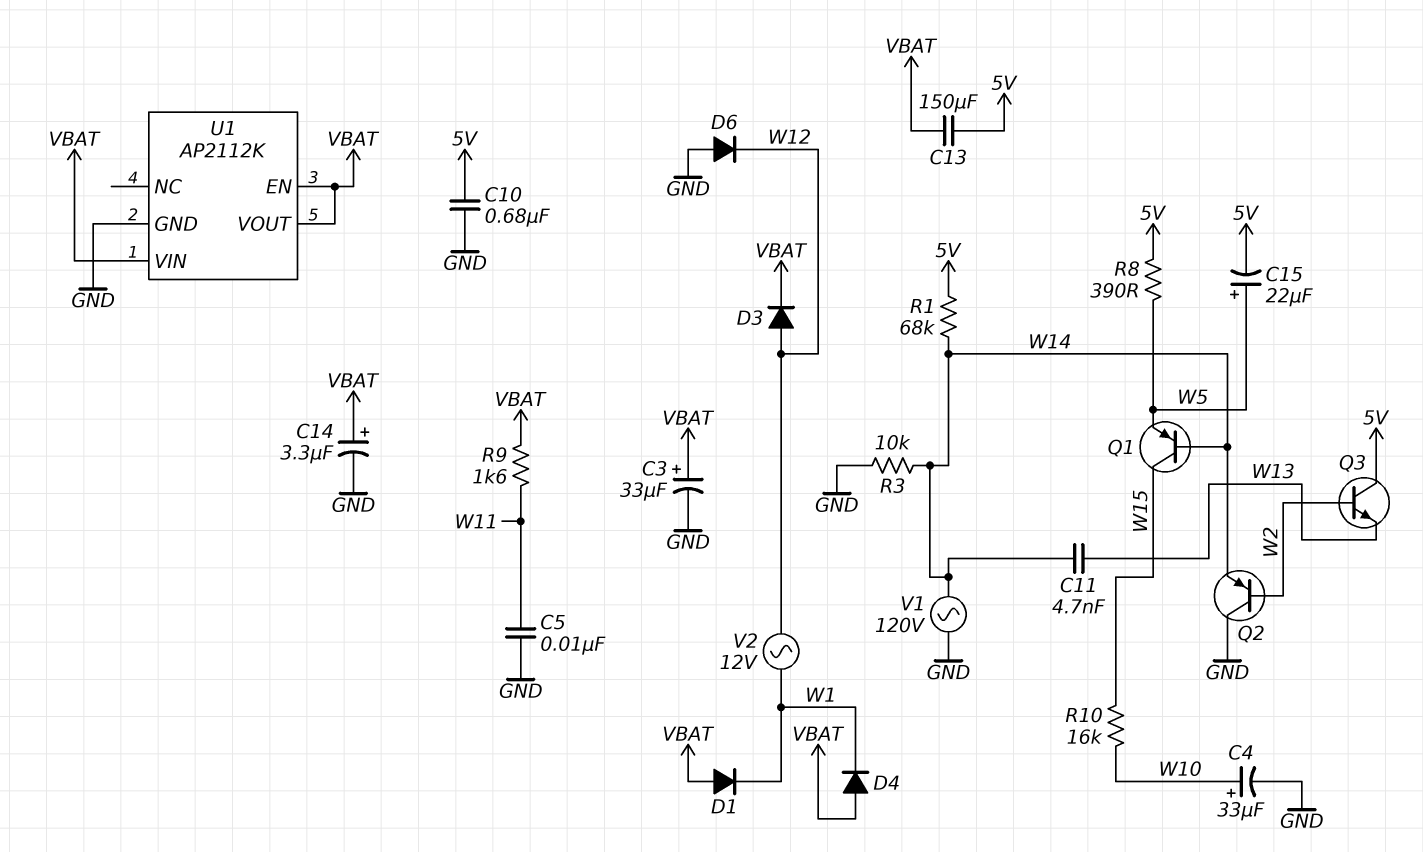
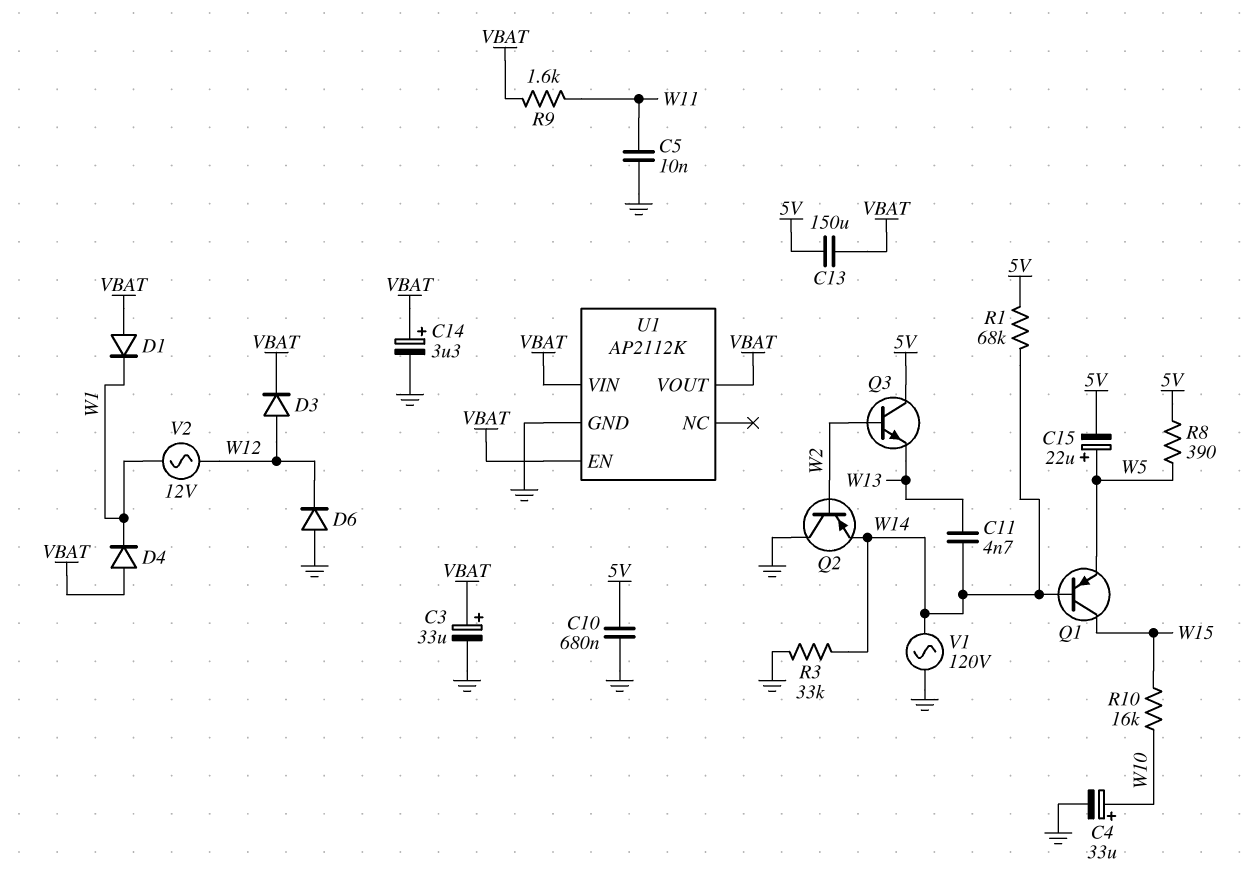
R3: 10k (GND, W14) -> 33k (GND, W14)

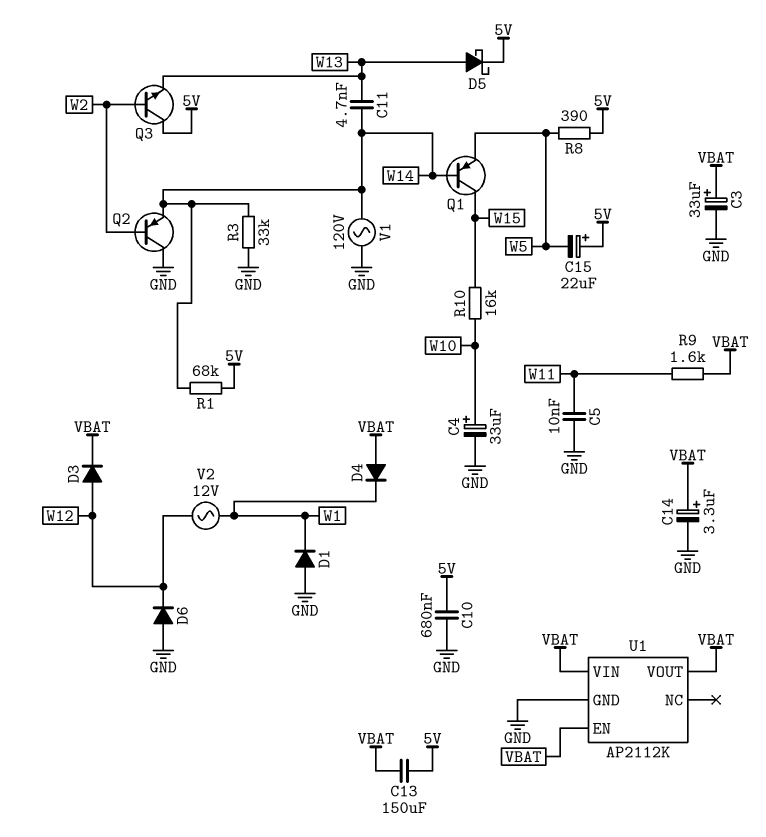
C15: 22uF (plus W5, minus 5V) -> 22uF (plus 5V, minus W5)
D1: diode (A VBAT, K W1) -> diode (A GND, K W1)
D5: none -> schottky (A W13, K 5V)

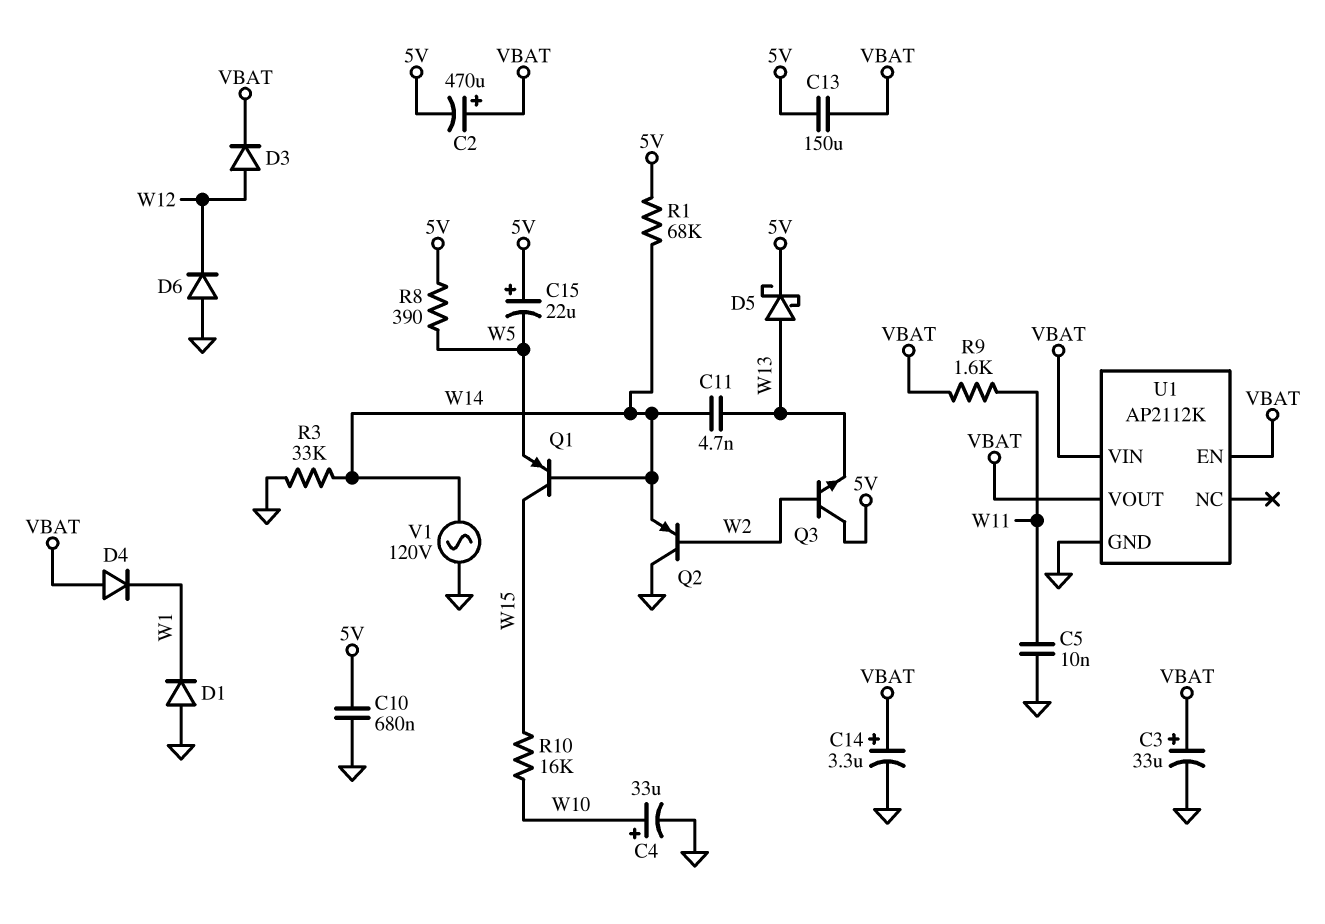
C2: none -> 470uF (plus VBAT, minus 5V)
V2: AC 12V (W1, W12) -> none

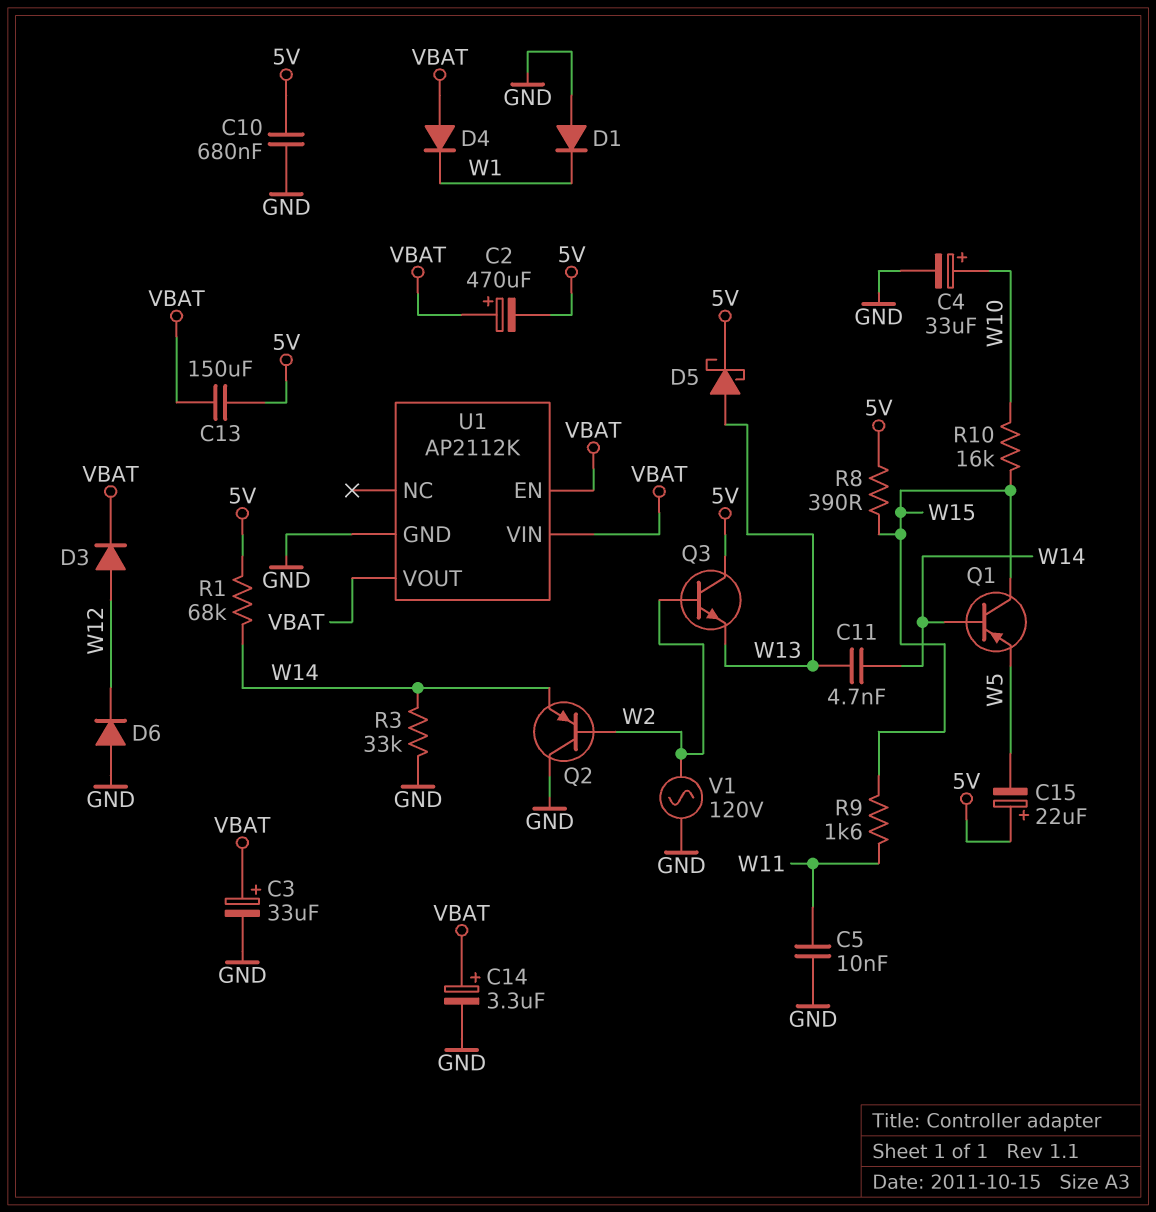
R8: 390 (5V, W5) -> 390 (5V, W15)
R9: 1.6k (VBAT, W11) -> 1.6k (W11, W15)
V1: AC 120V (GND, W14) -> AC 120V (GND, W2)

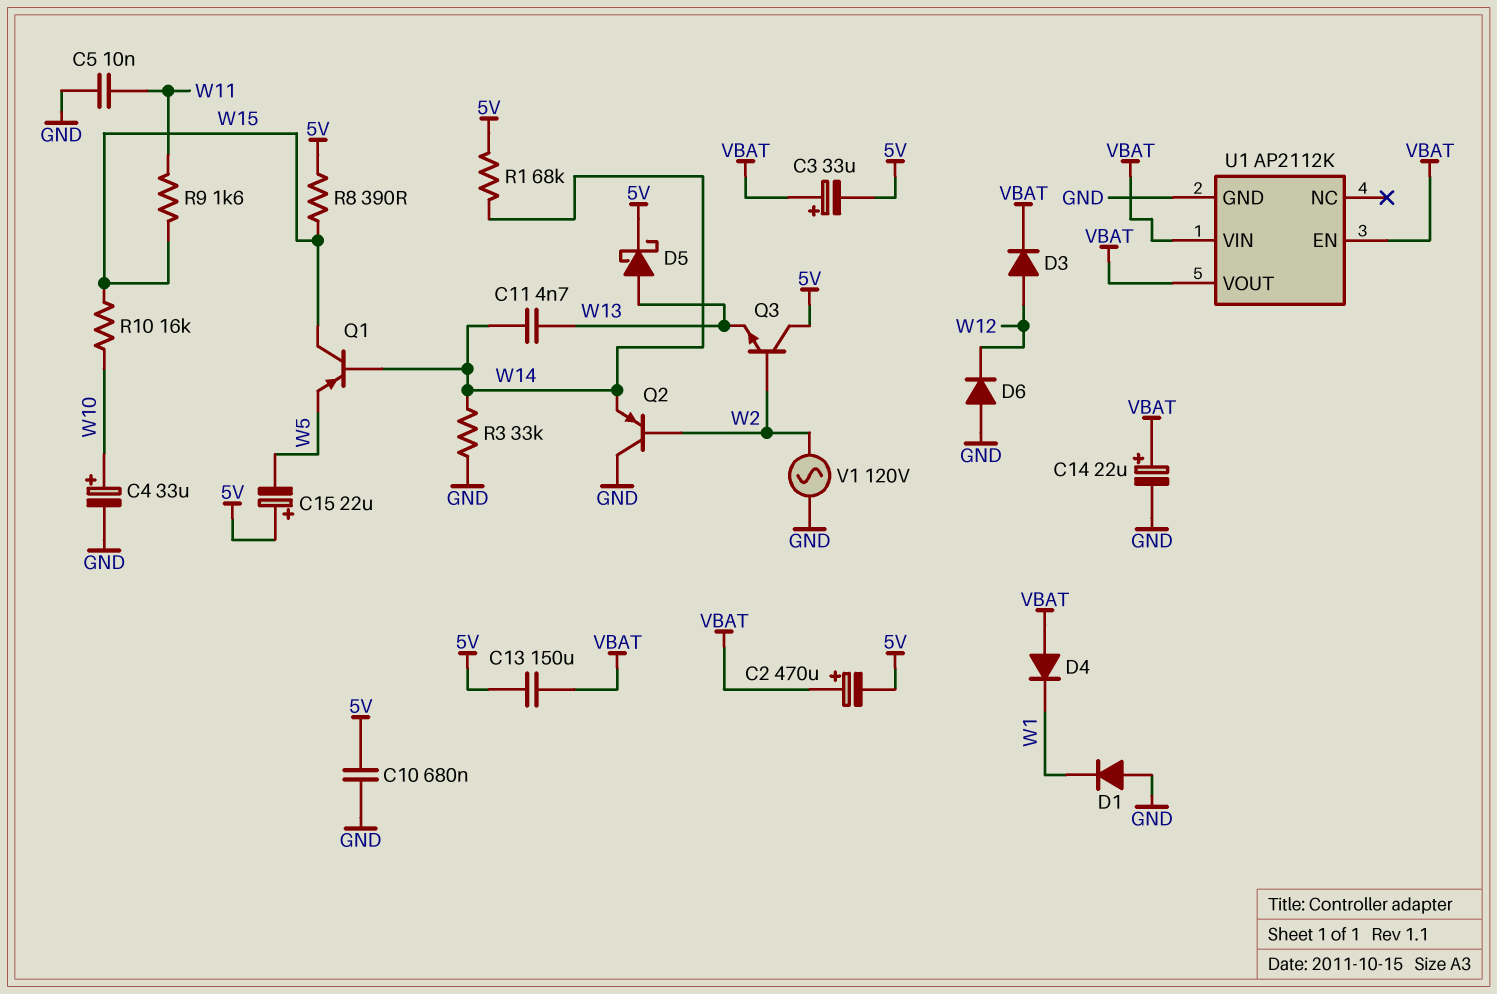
C3: 33uF (plus VBAT, minus GND) -> 33uF (plus VBAT, minus 5V)
C14: 3.3uF (plus VBAT, minus GND) -> 22uF (plus VBAT, minus GND)

